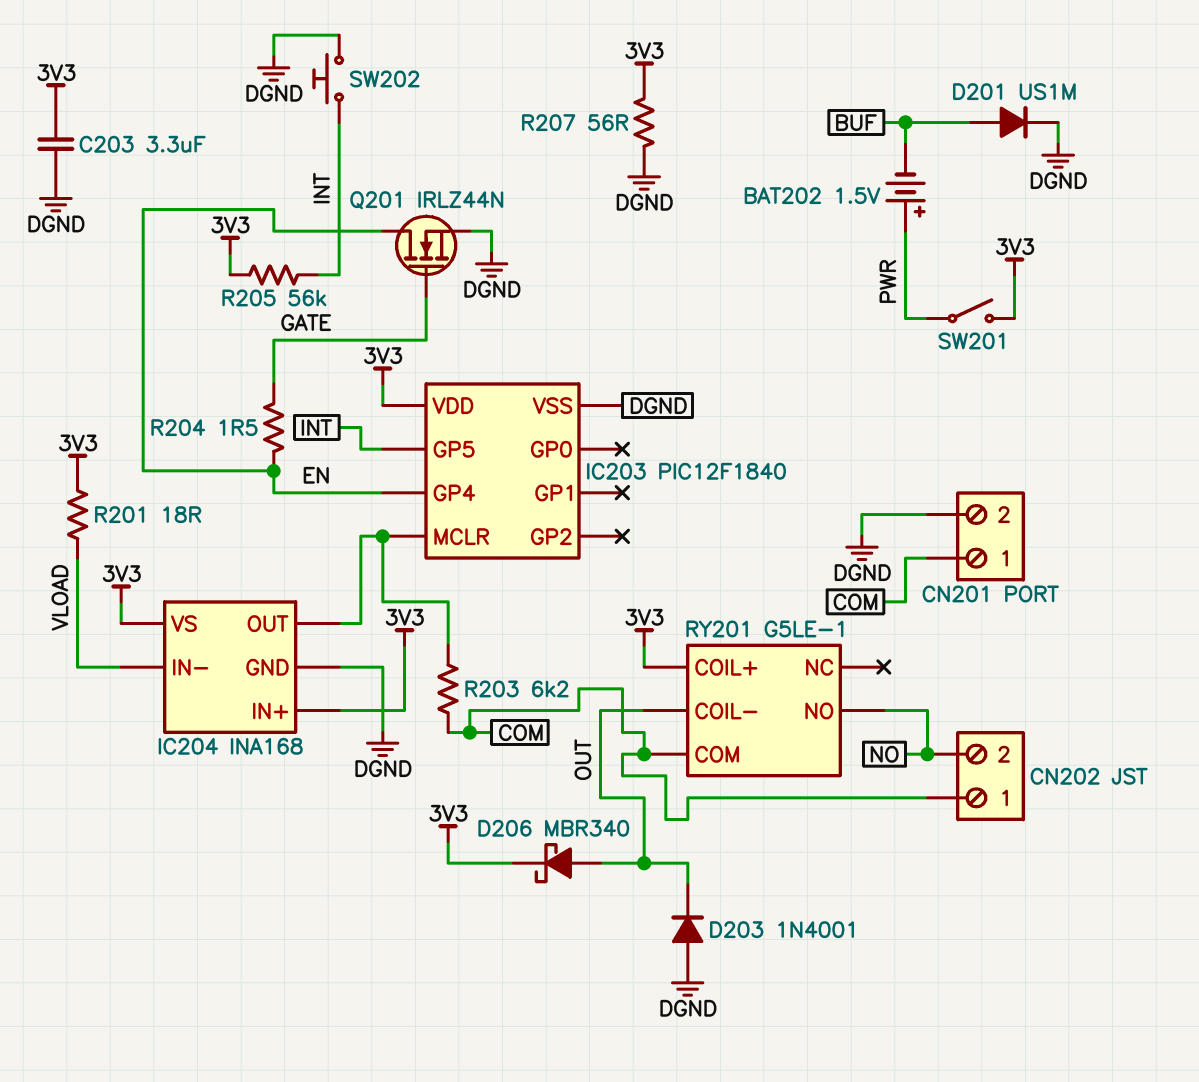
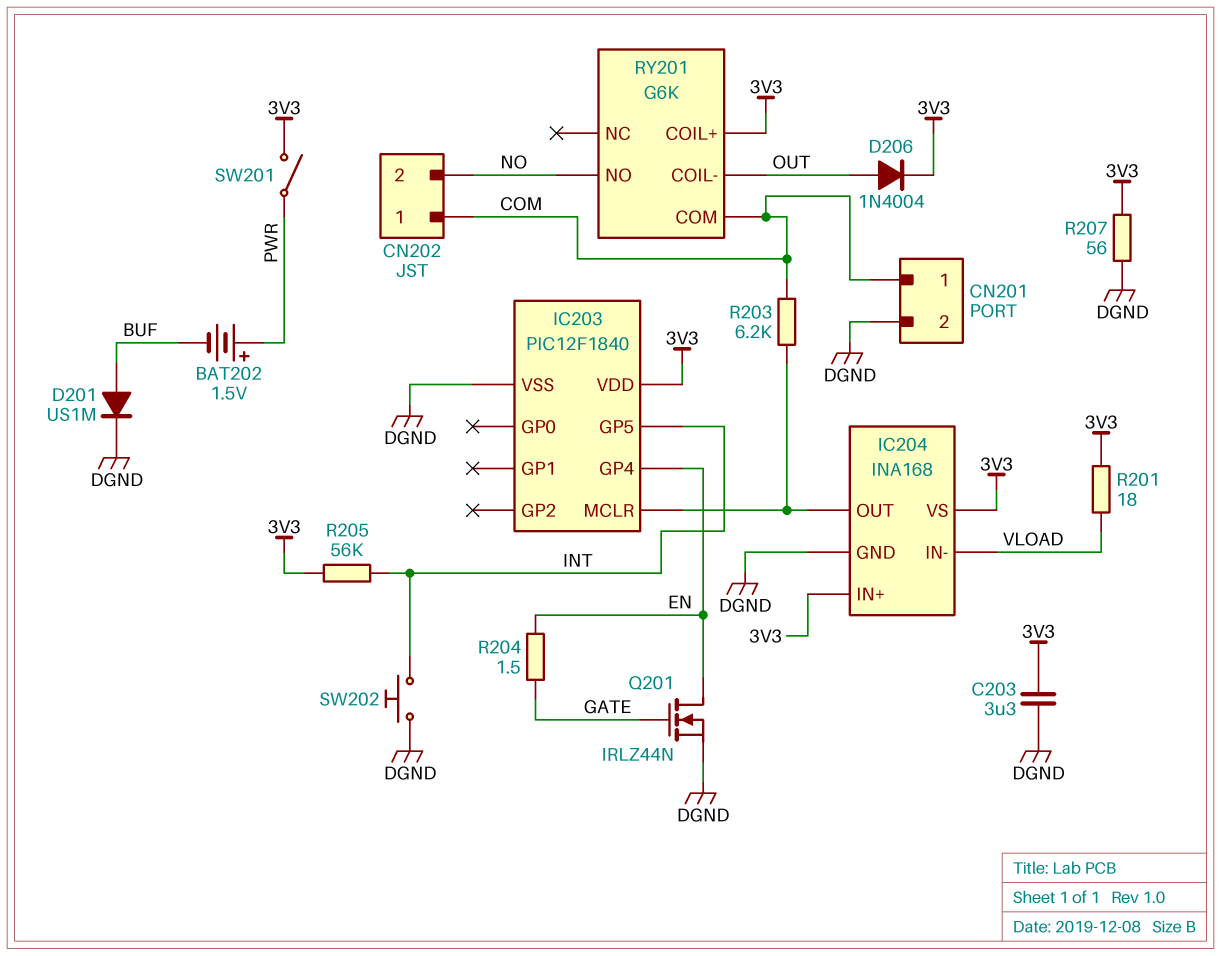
D203: diode 1N4001 (A DGND, K OUT) -> none
D206: schottky MBR340 (A OUT, K 3V3) -> diode 1N4004 (A OUT, K 3V3)
RY201: G5LE-1 -> G6K

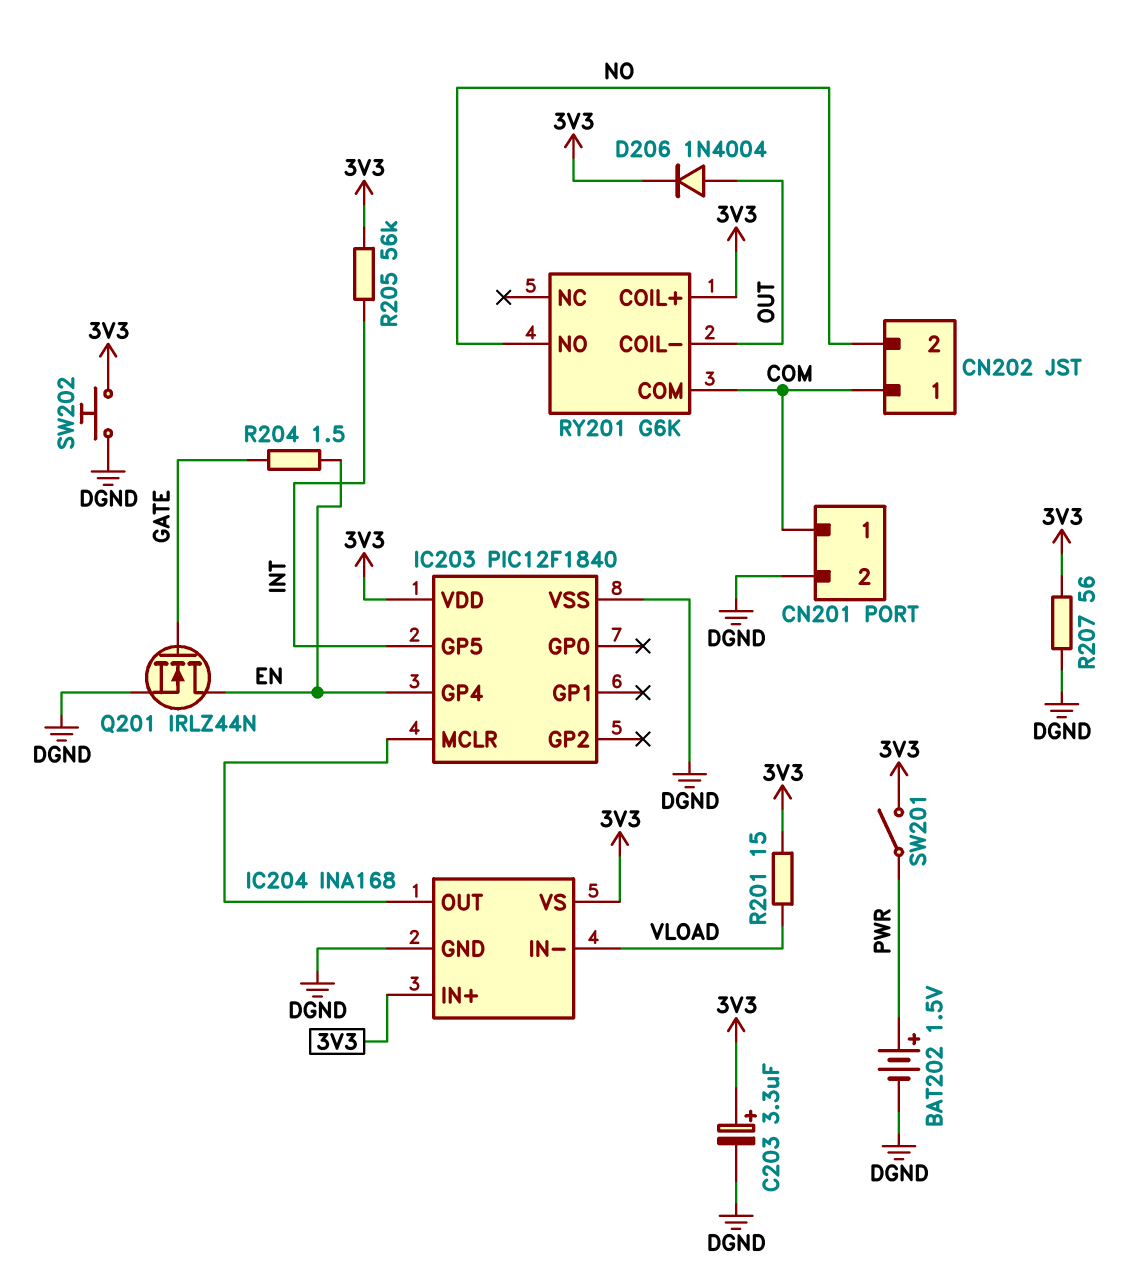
BAT202: 1.5V (plus PWR, minus BUF) -> 1.5V (plus PWR, minus DGND)
C203: 3.3uF (3V3, DGND) -> 3.3uF (plus 3V3, minus DGND)
D201: diode US1M (A BUF, K DGND) -> none
R201: 18 (3V3, VLOAD) -> 15 (3V3, VLOAD)
R203: 6.2k (COM, IC203/MCLR) -> none
SW202: button (DGND, INT) -> button (3V3, DGND)

